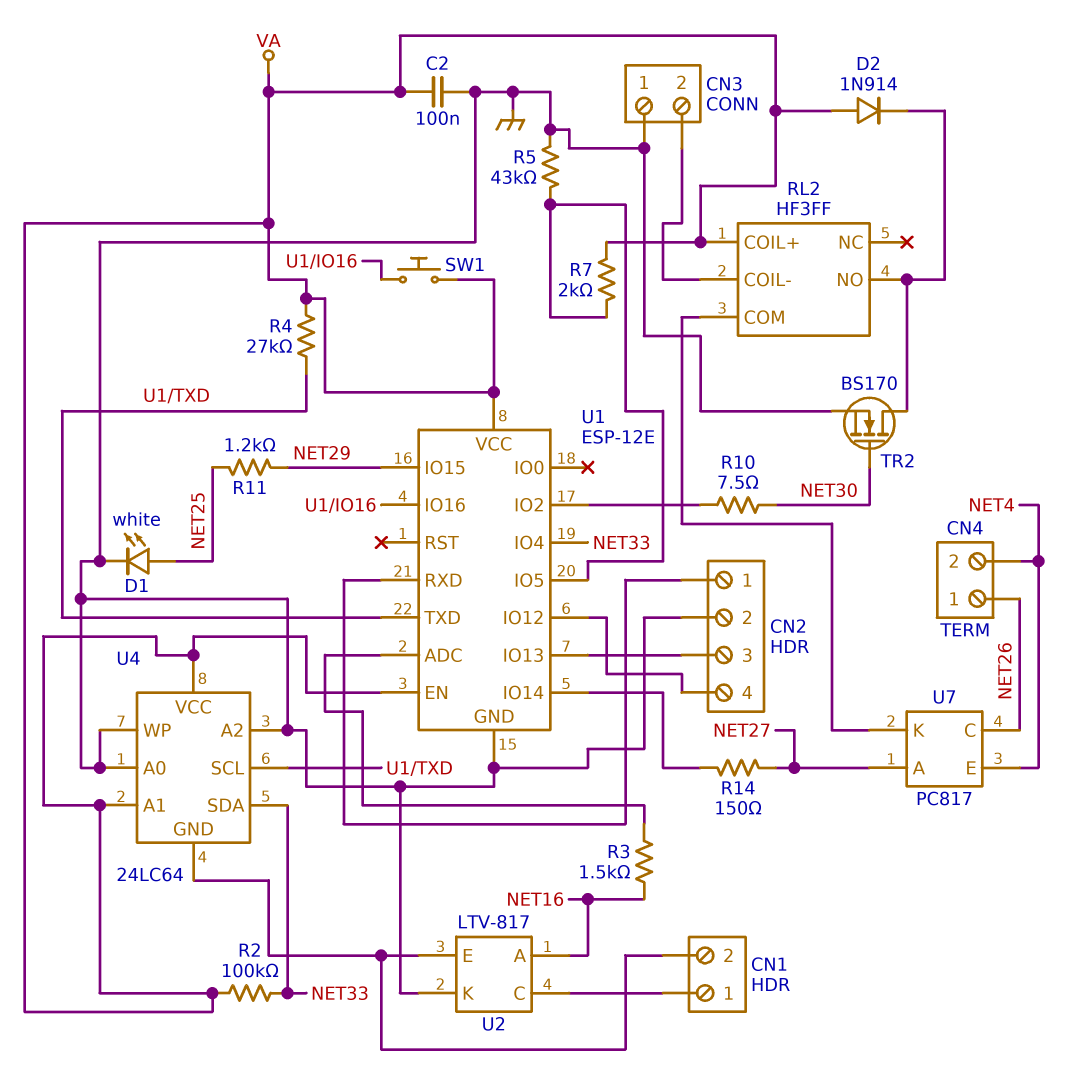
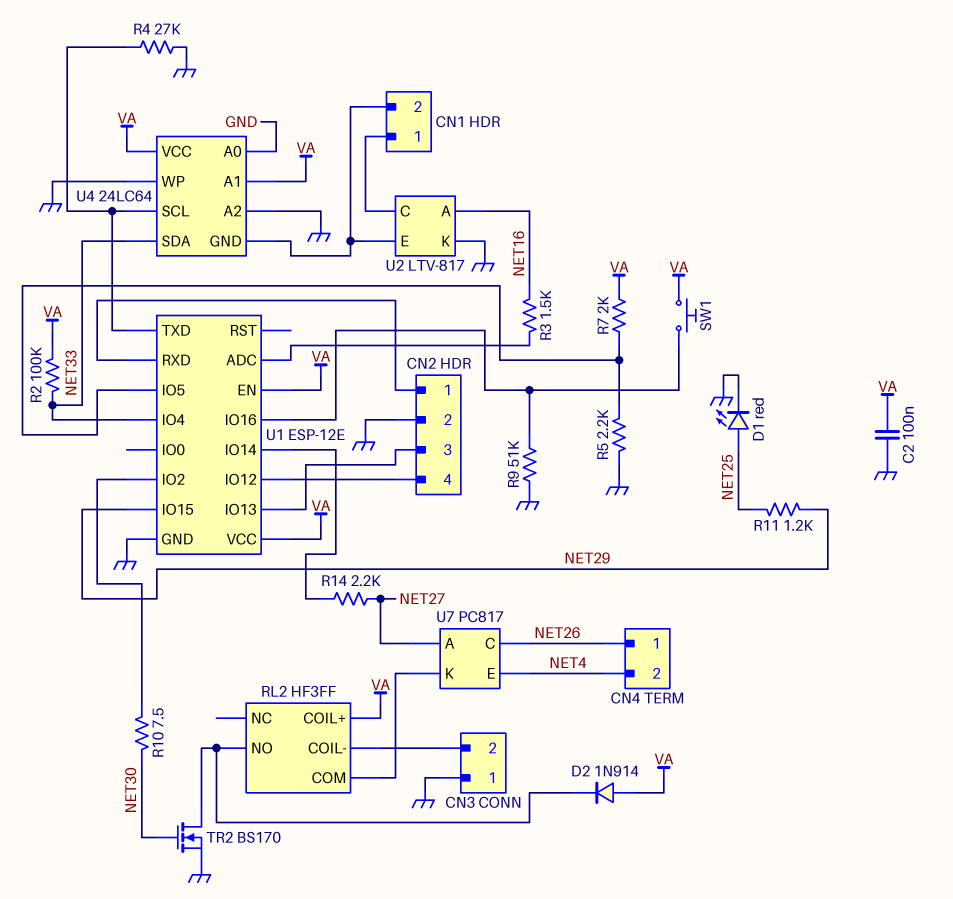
D1: LED white (A NET25, K GND) -> LED red (A NET25, K GND)
R4: 27k (U1/TXD, VA) -> 27k (GND, U1/TXD)
R5: 43k (GND, U1/IO5) -> 2.2k (GND, U1/IO5)
R9: none -> 51k (GND, U1/IO16)
R14: 150 (NET27, U1/IO14) -> 2.2k (NET27, U1/IO14)

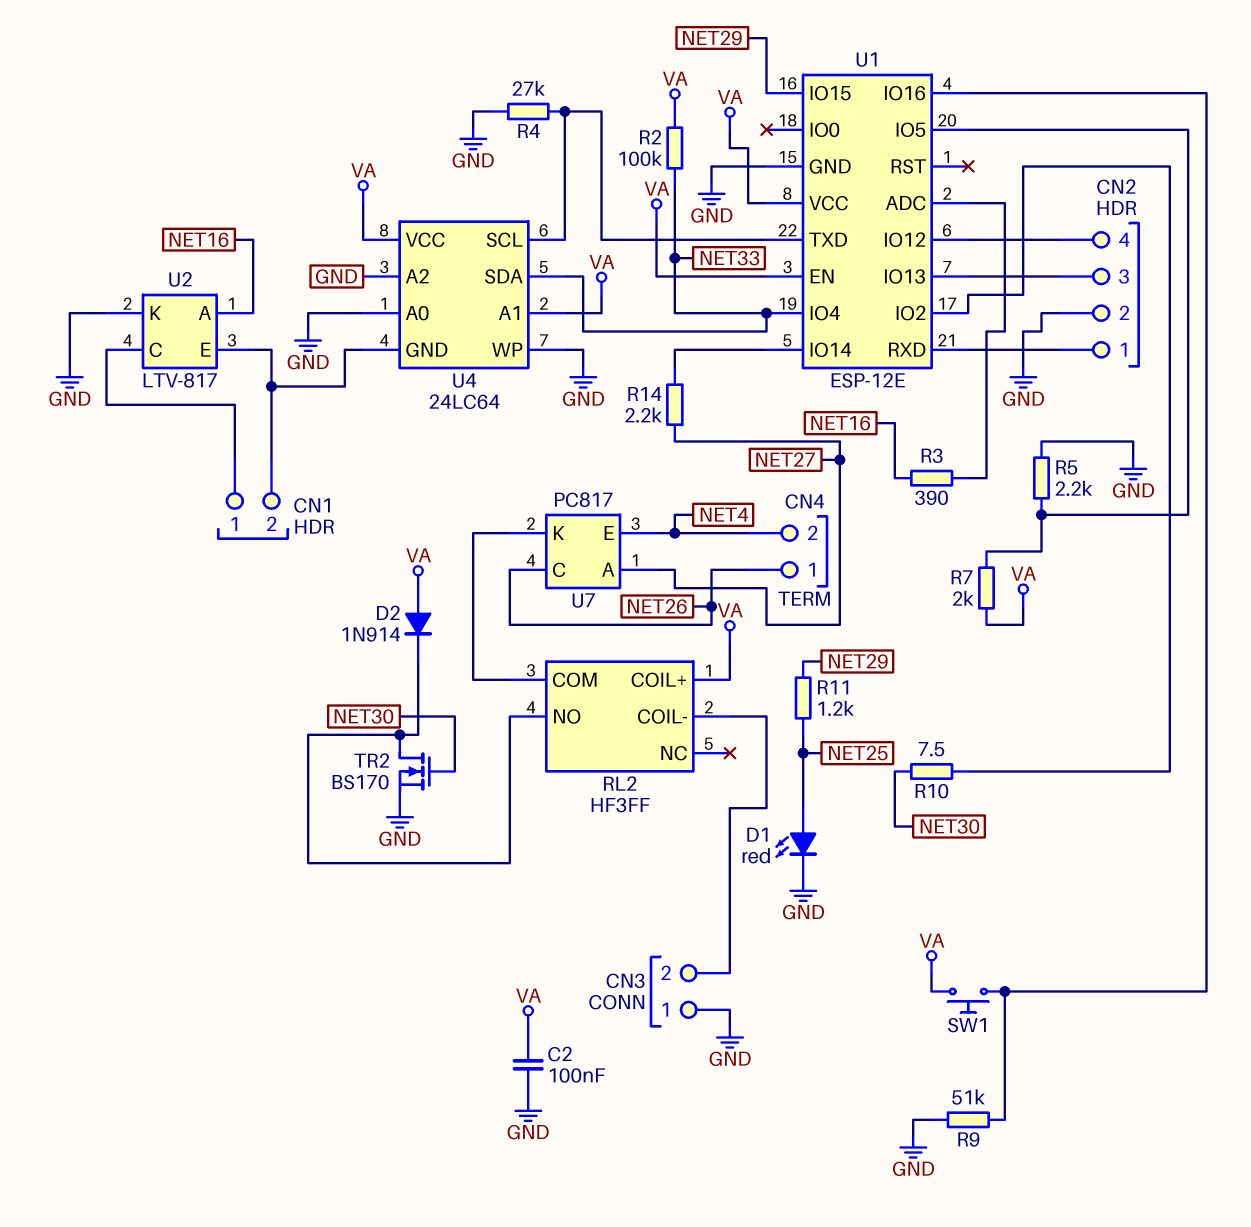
R3: 1.5k (NET16, U1/ADC) -> 390 (NET16, U1/ADC)

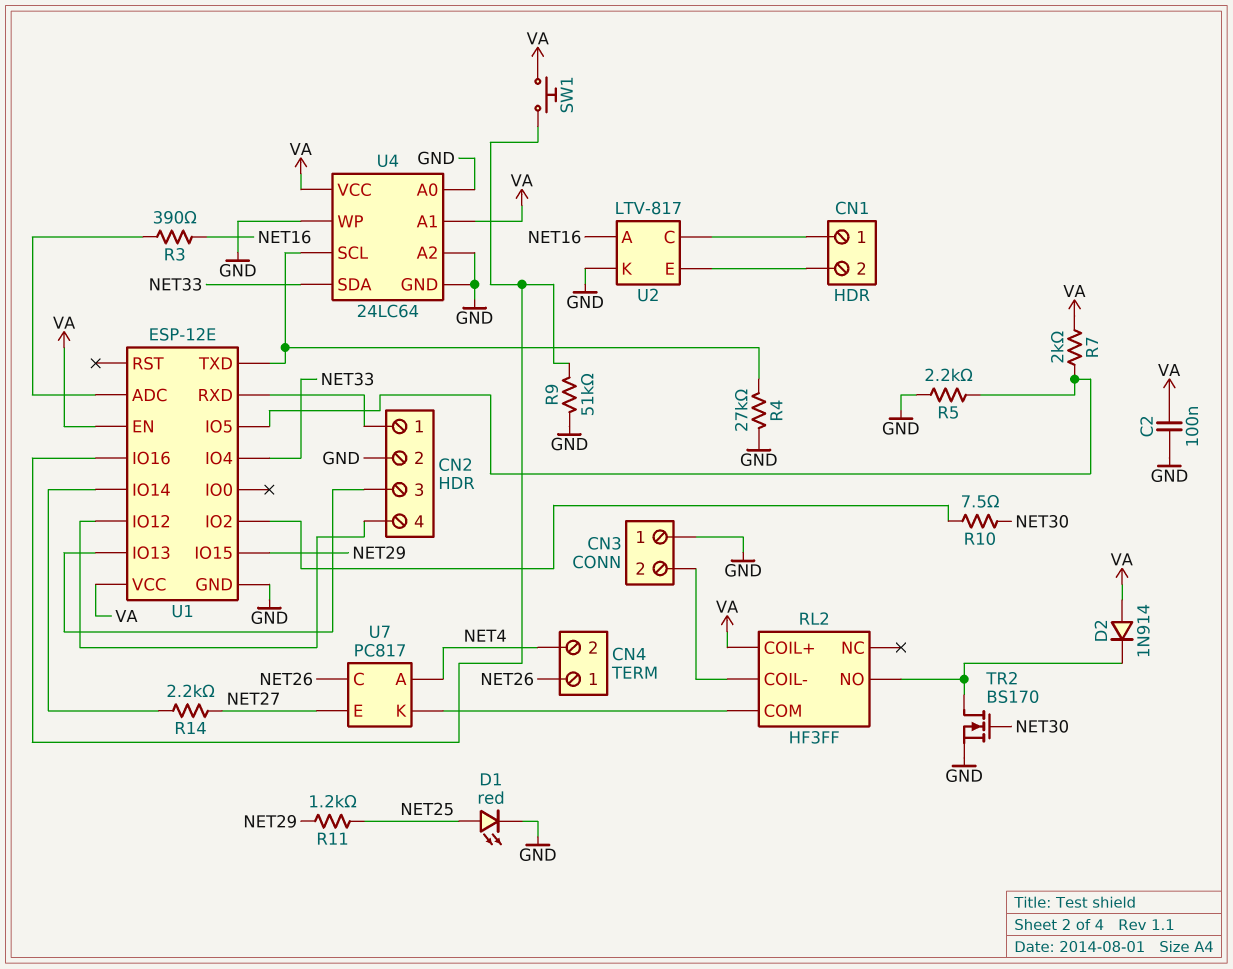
R2: 100k (NET33, VA) -> none
U4 pin GND: CN1/2 -> GND
U7 pin A: NET27 -> NET4
U7 pin E: NET4 -> NET27

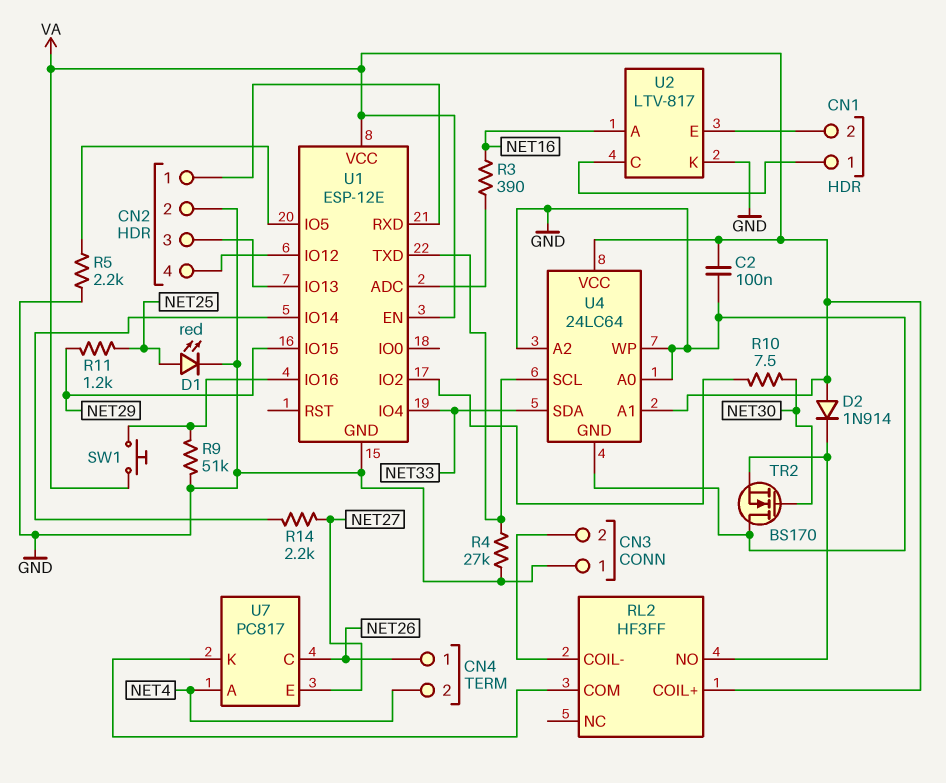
R7: 2k (U1/IO5, VA) -> none
TR2: NMOS BS170 (G NET30, D RL2/NO, S GND) -> NMOS BS170 (G NET30, D GND, S RL2/NO)

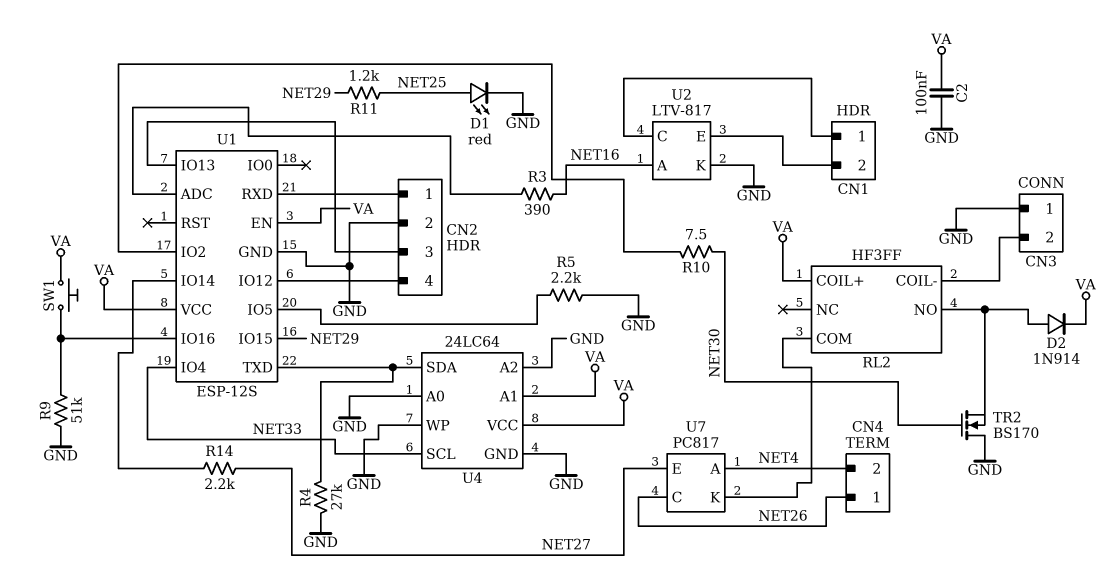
D2: diode 1N914 (A VA, K RL2/NO) -> diode 1N914 (A RL2/NO, K VA)
U1: ESP-12E -> ESP-12S
U4 pin SCL: U1/TXD -> NET33
U4 pin SDA: NET33 -> U1/TXD

